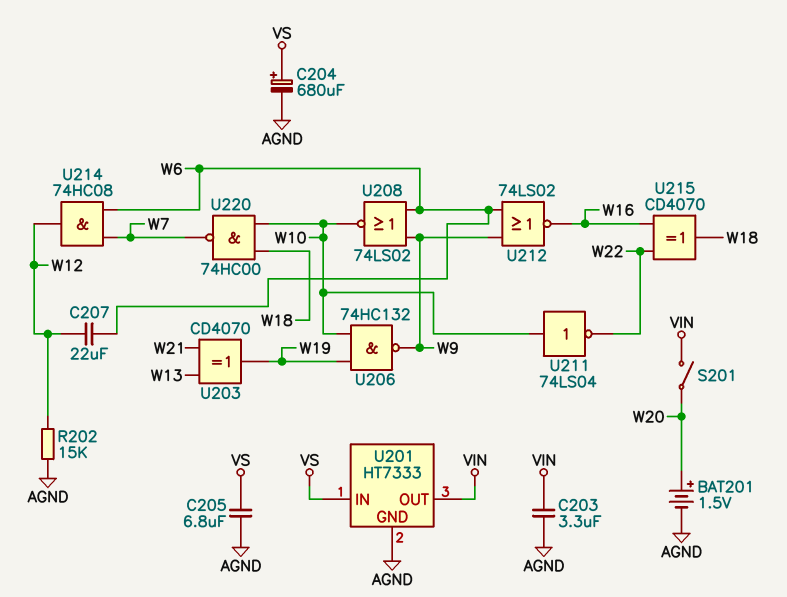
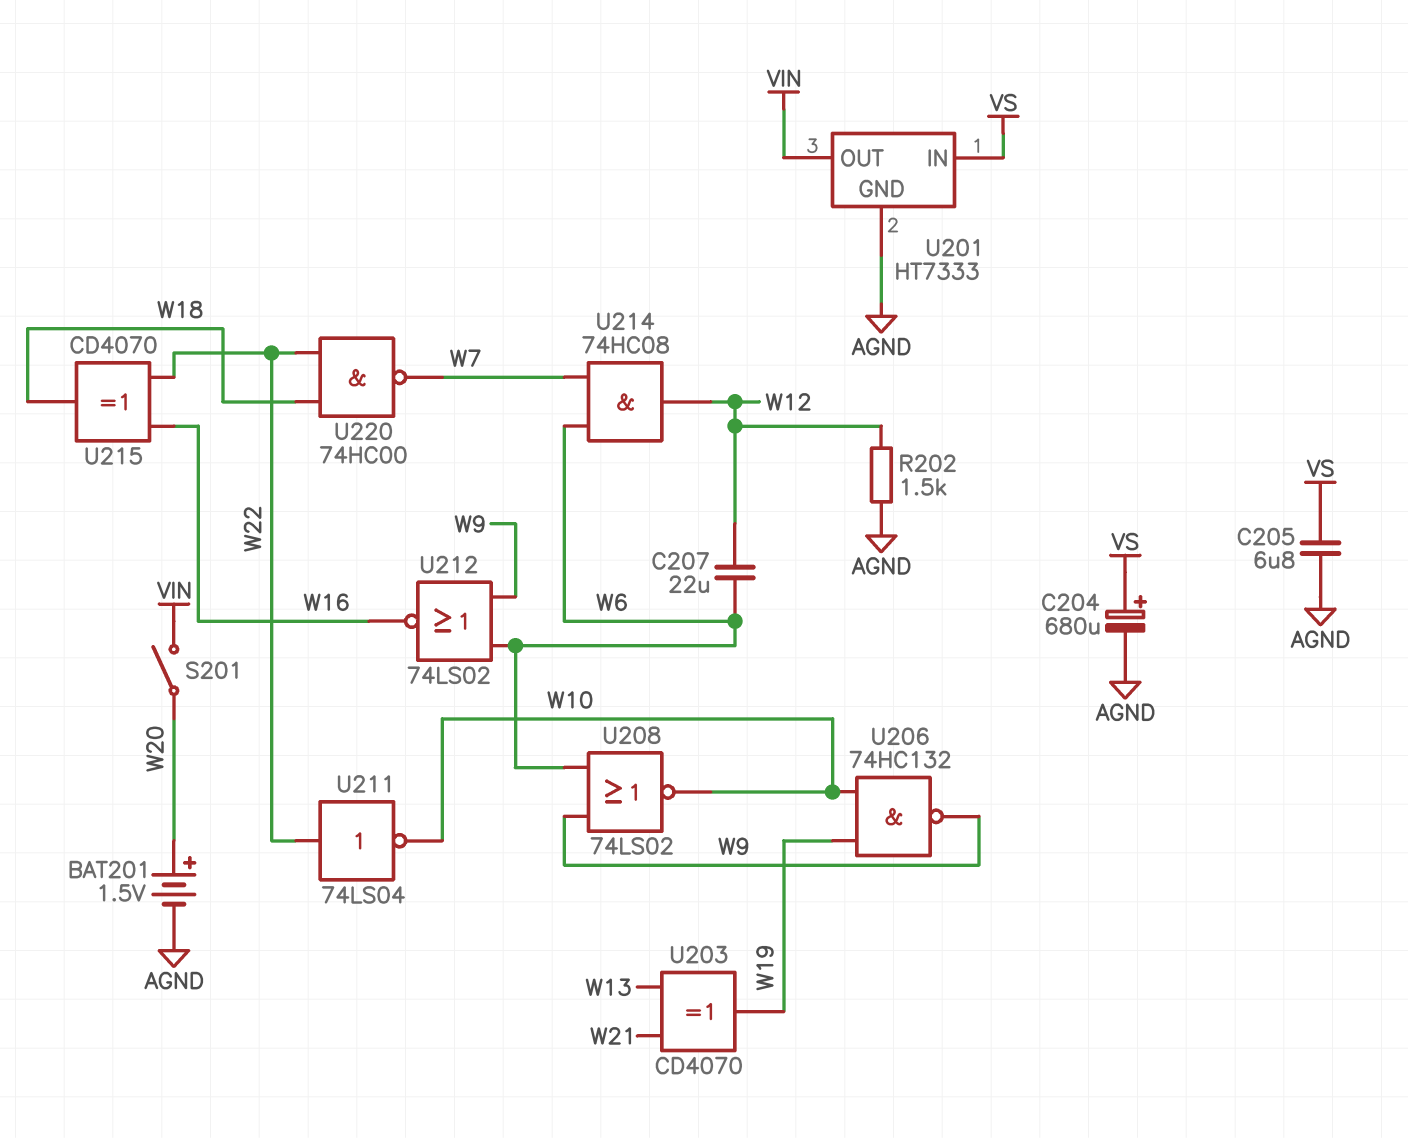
C203: 3.3uF (AGND, VIN) -> none
R202: 15k (AGND, W12) -> 1.5k (AGND, W12)
U211: NOT 74LS04 (in W10, out W22) -> NOT 74LS04 (in W22, out W10)
U220: NAND 74HC00 (in W10, in W18, out W7) -> NAND 74HC00 (in W18, in W22, out W7)

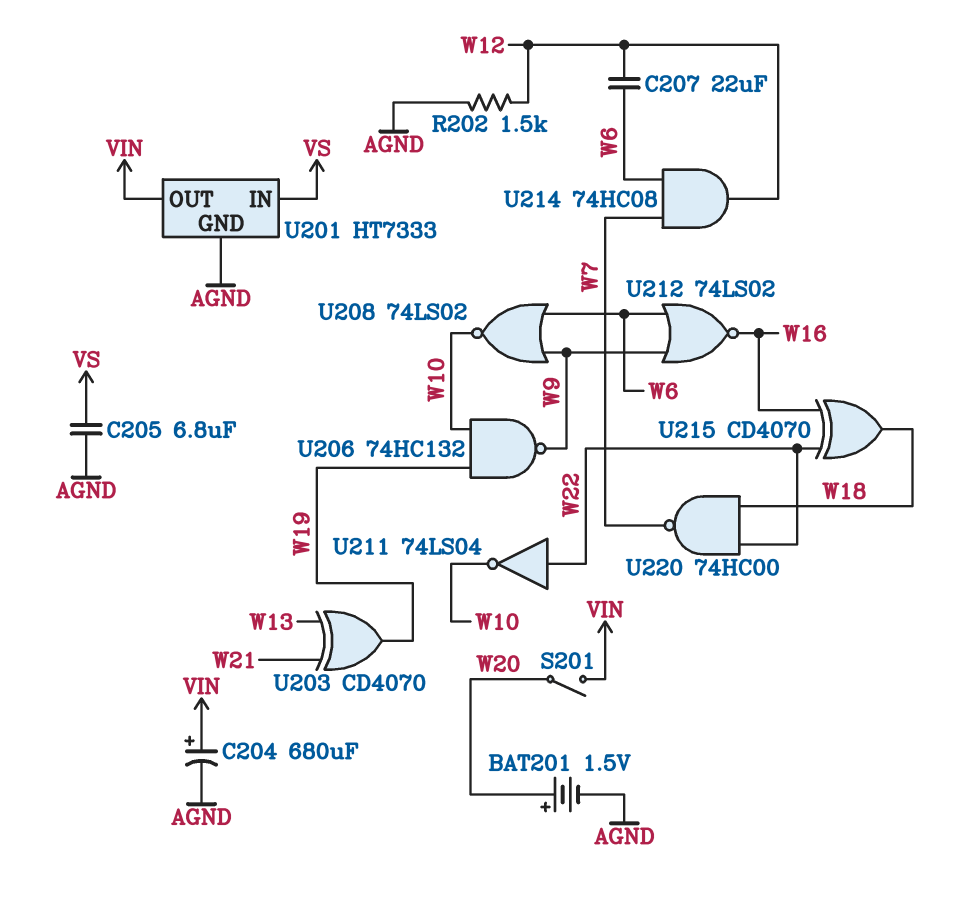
C204: 680uF (plus VS, minus AGND) -> 680uF (plus VIN, minus AGND)

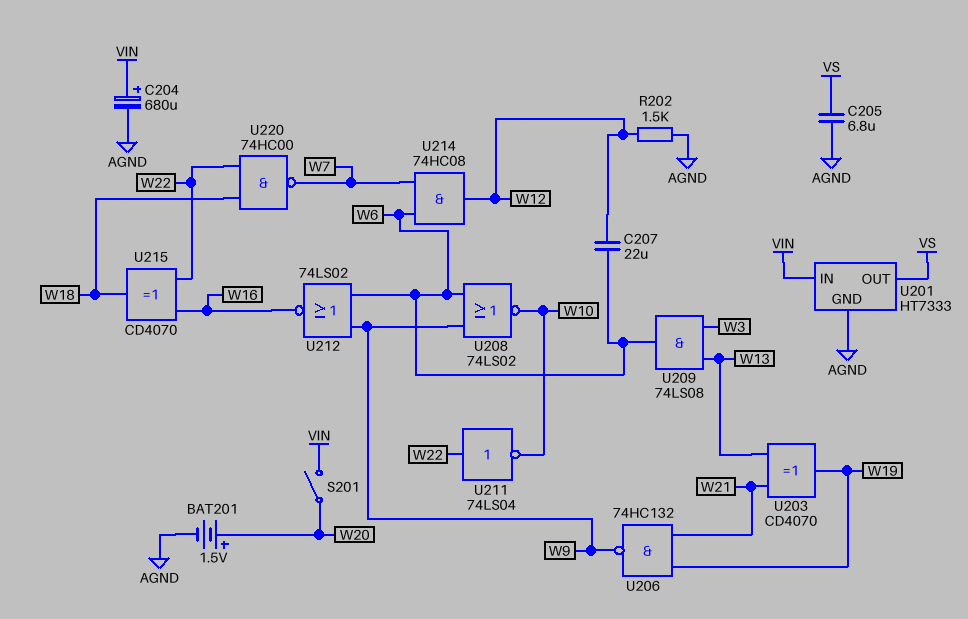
U201 pin IN: VS -> VIN
U201 pin OUT: VIN -> VS
U206: NAND 74HC132 (in W10, in W19, out W9) -> NAND 74HC132 (in W19, in W21, out W9)
U209: none -> AND 74LS08 (in W3, in W13, out W6)

